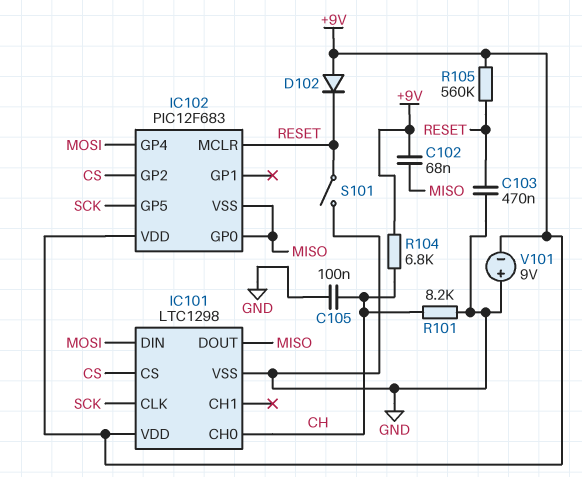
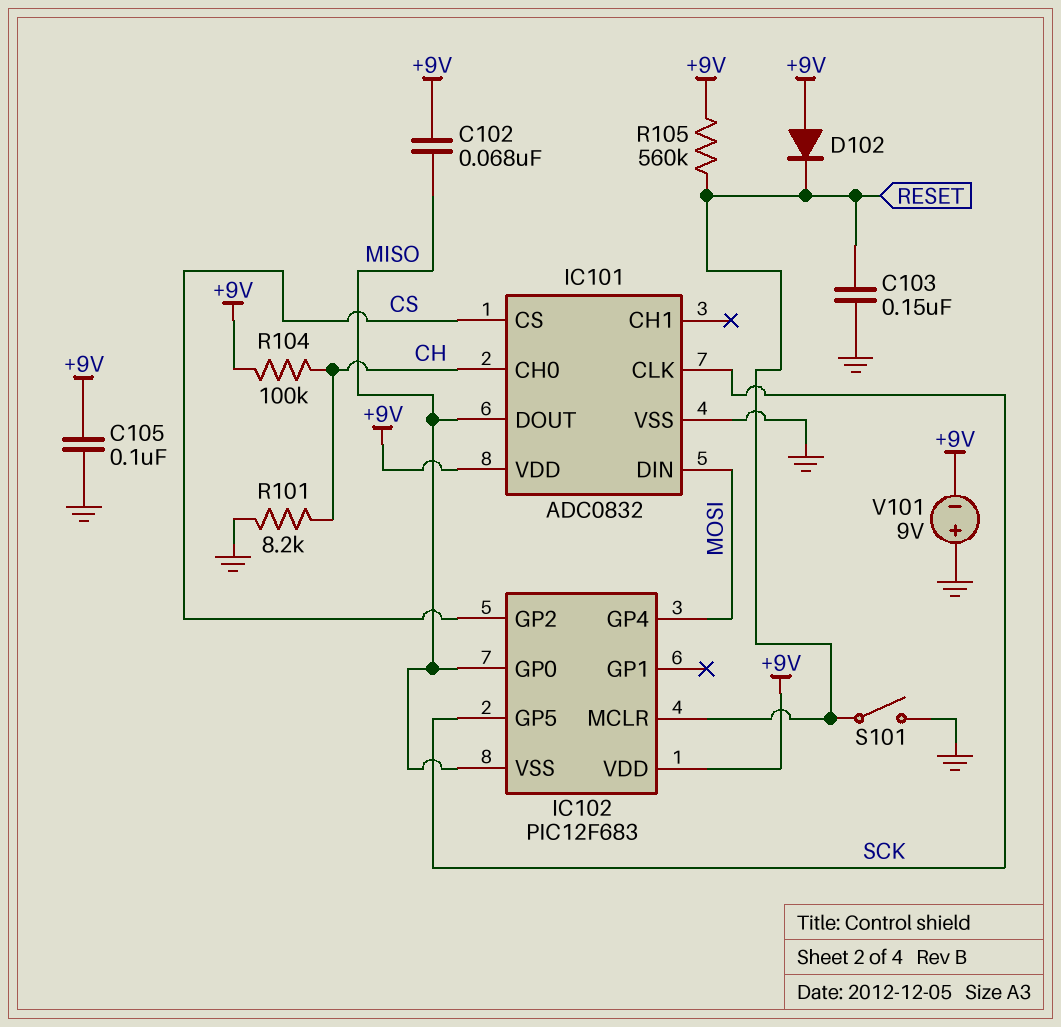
C103: 470nF (GND, RESET) -> 150nF (GND, RESET)
C105: 100nF (CH, GND) -> 100nF (+9V, GND)
IC101: LTC1298 -> ADC0832
R104: 6.8k (+9V, CH) -> 100k (+9V, CH)

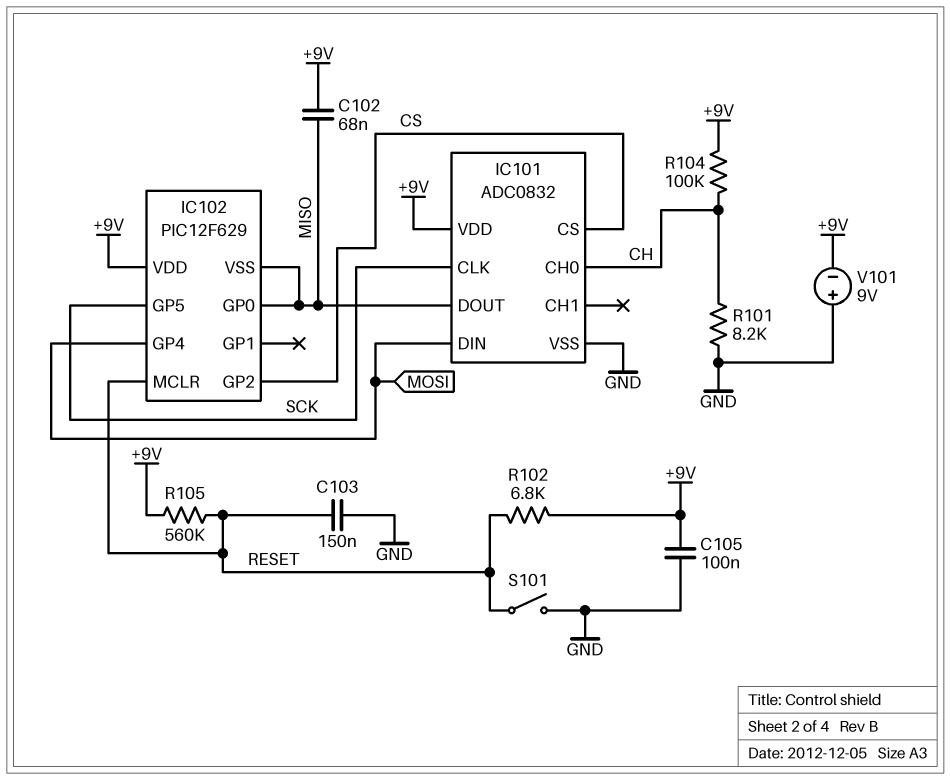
D102: diode (A +9V, K RESET) -> none
IC102: PIC12F683 -> PIC12F629
R102: none -> 6.8k (+9V, RESET)

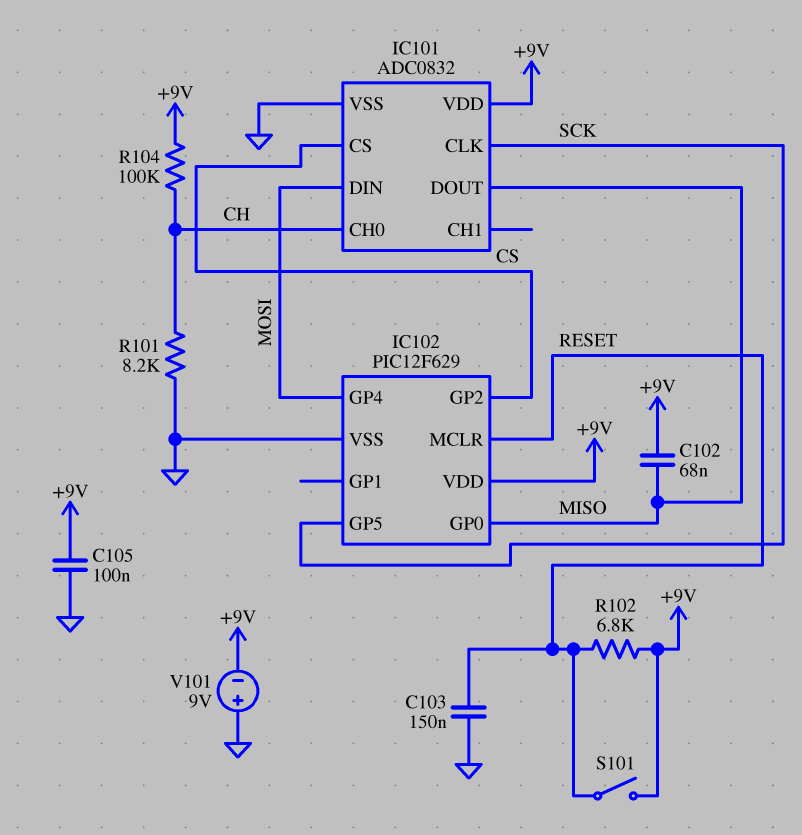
IC102 pin VSS: MISO -> GND
R105: 560k (+9V, RESET) -> none
S101: switch (GND, RESET) -> switch (+9V, RESET)

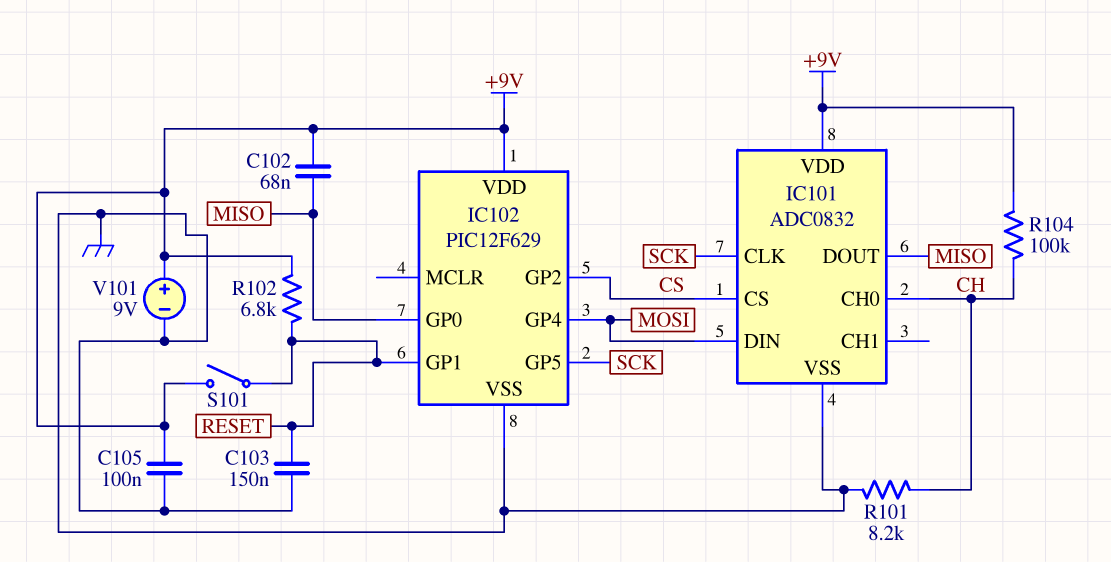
IC102 pin GP1: none -> RESET
IC102 pin MCLR: RESET -> none
V101: 9V (plus GND, minus +9V) -> 9V (plus +9V, minus GND)

